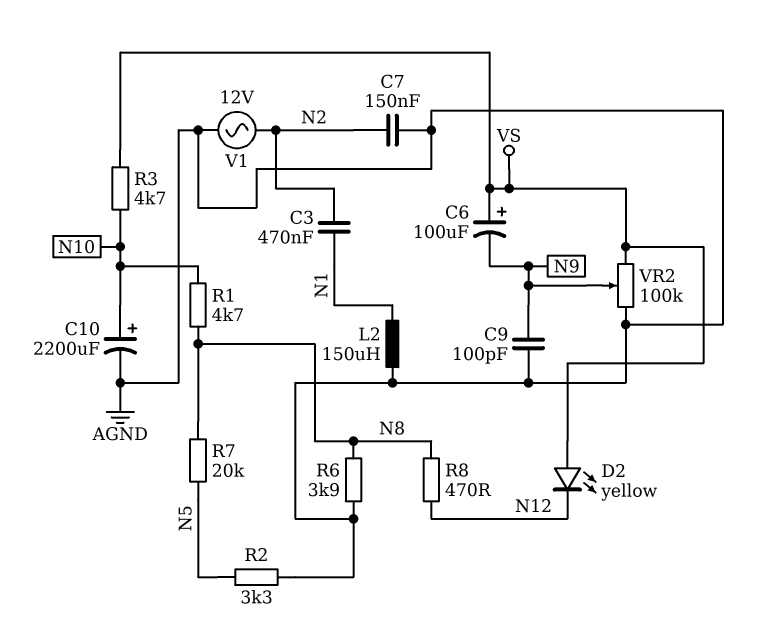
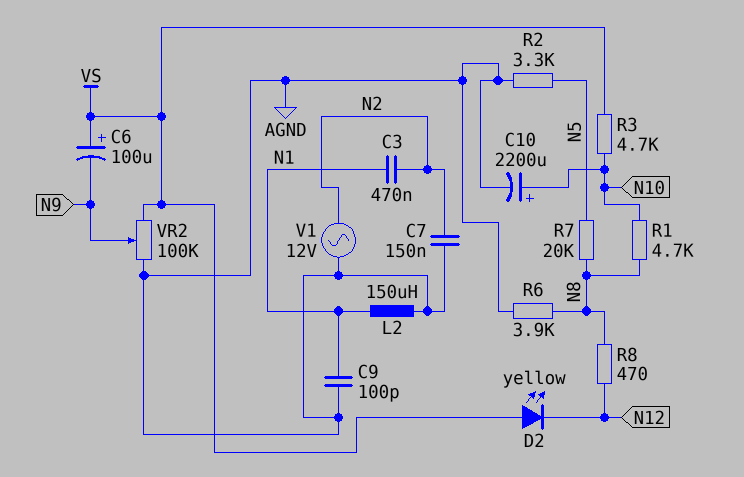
C9: 100pF (AGND, N9) -> 100pF (AGND, N1)

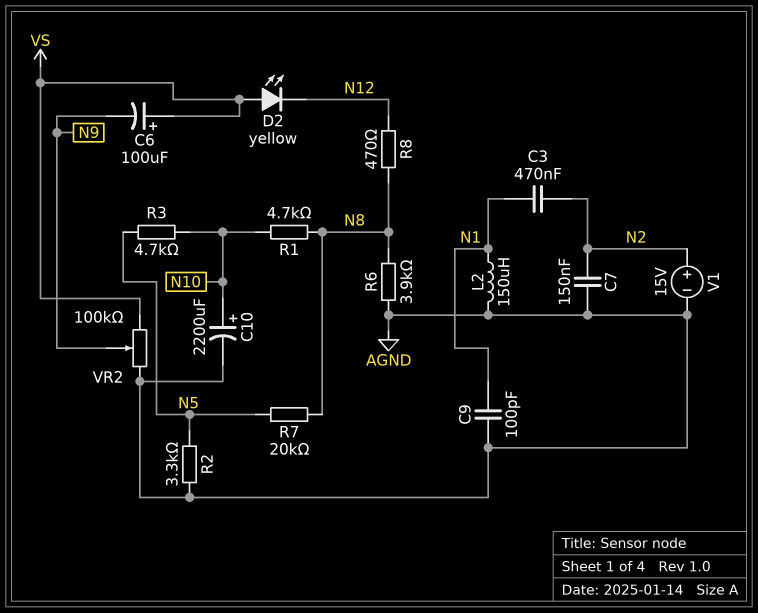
R3: 4.7k (N10, VS) -> 4.7k (N5, N10)
V1: AC 12V (AGND, N2) -> 15V (plus N2, minus AGND)

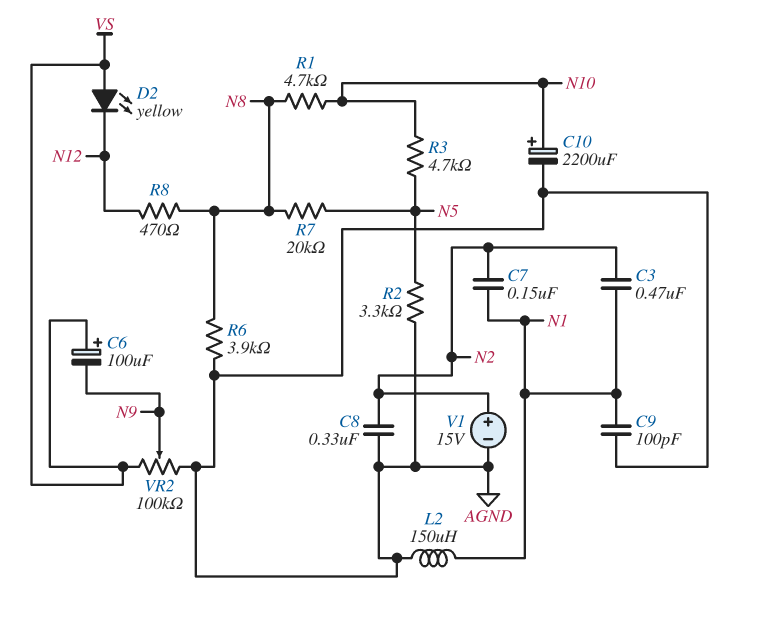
C7: 150nF (AGND, N2) -> 150nF (N1, N2)
C8: none -> 330nF (AGND, N2)

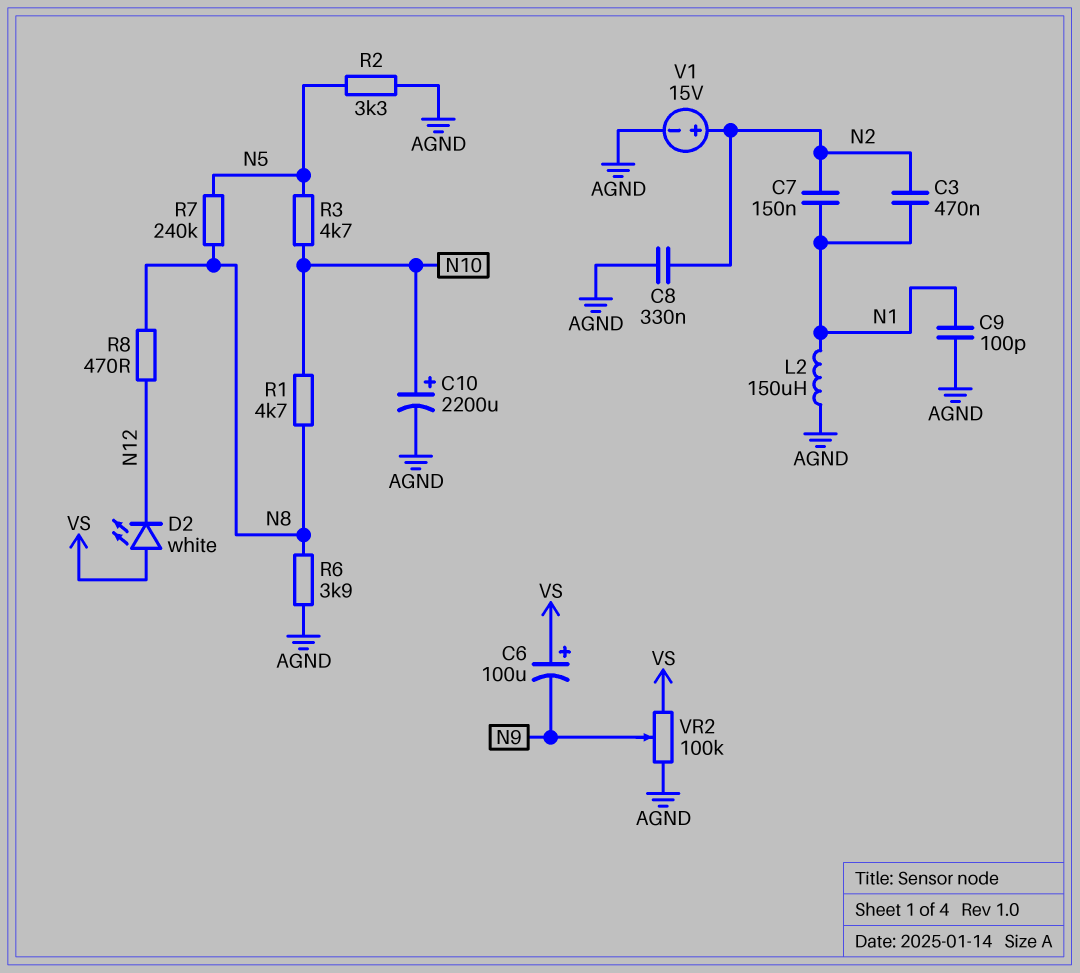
D2: LED yellow (A VS, K N12) -> LED white (A VS, K N12)
R7: 20k (N5, N8) -> 240k (N5, N8)

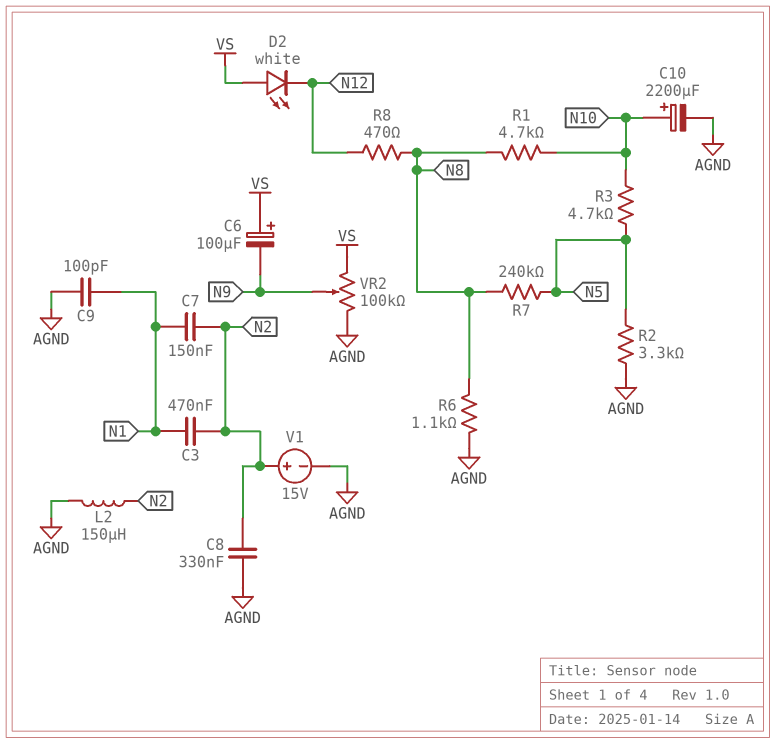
L2: 150uH (AGND, N1) -> 150uH (AGND, N2)
R6: 3.9k (AGND, N8) -> 1.1k (AGND, N8)

